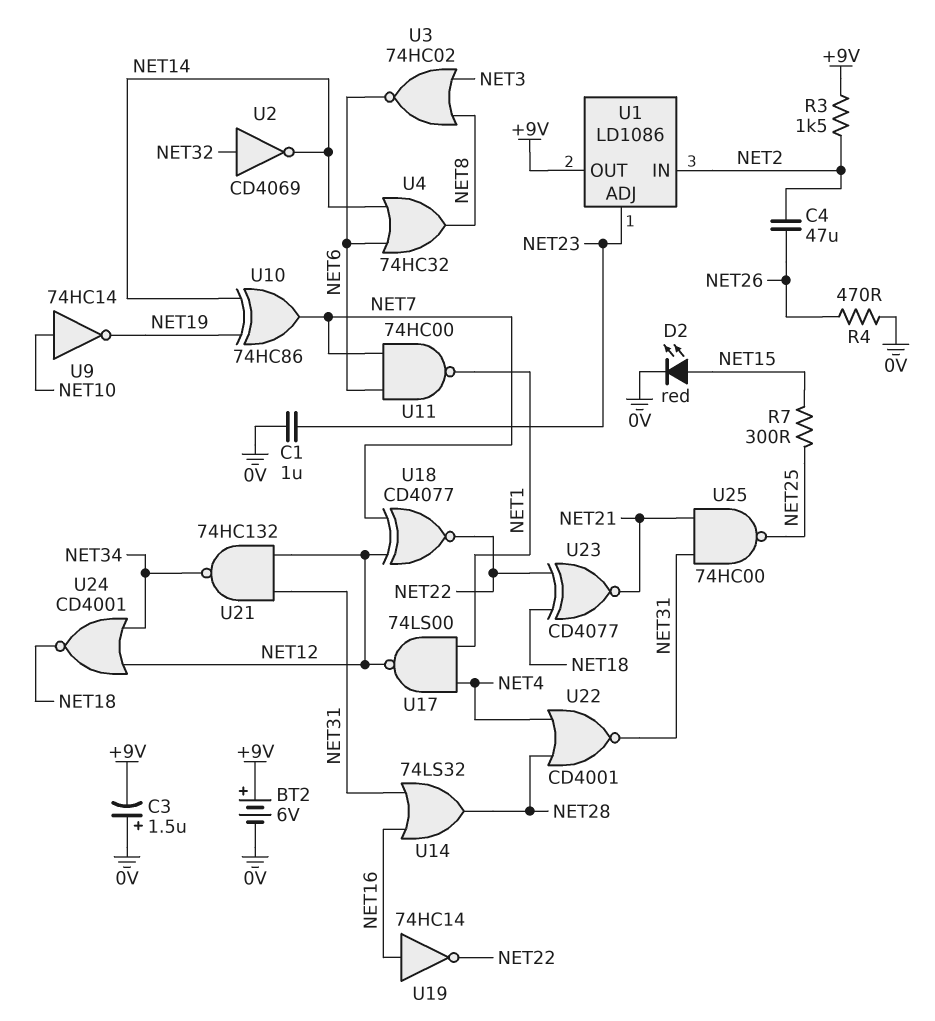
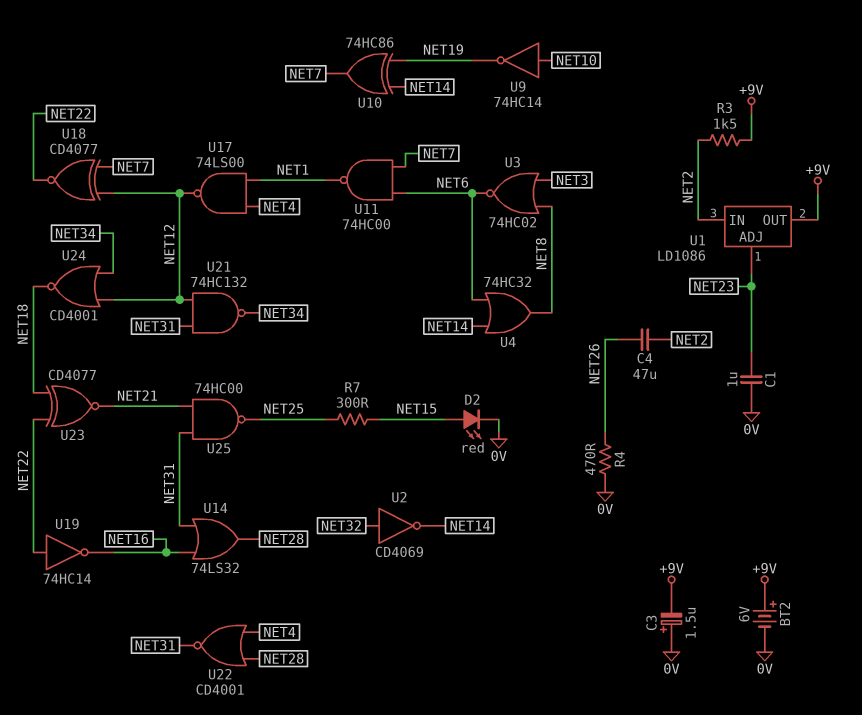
U19: NOT 74HC14 (in NET16, out NET22) -> NOT 74HC14 (in NET22, out NET16)

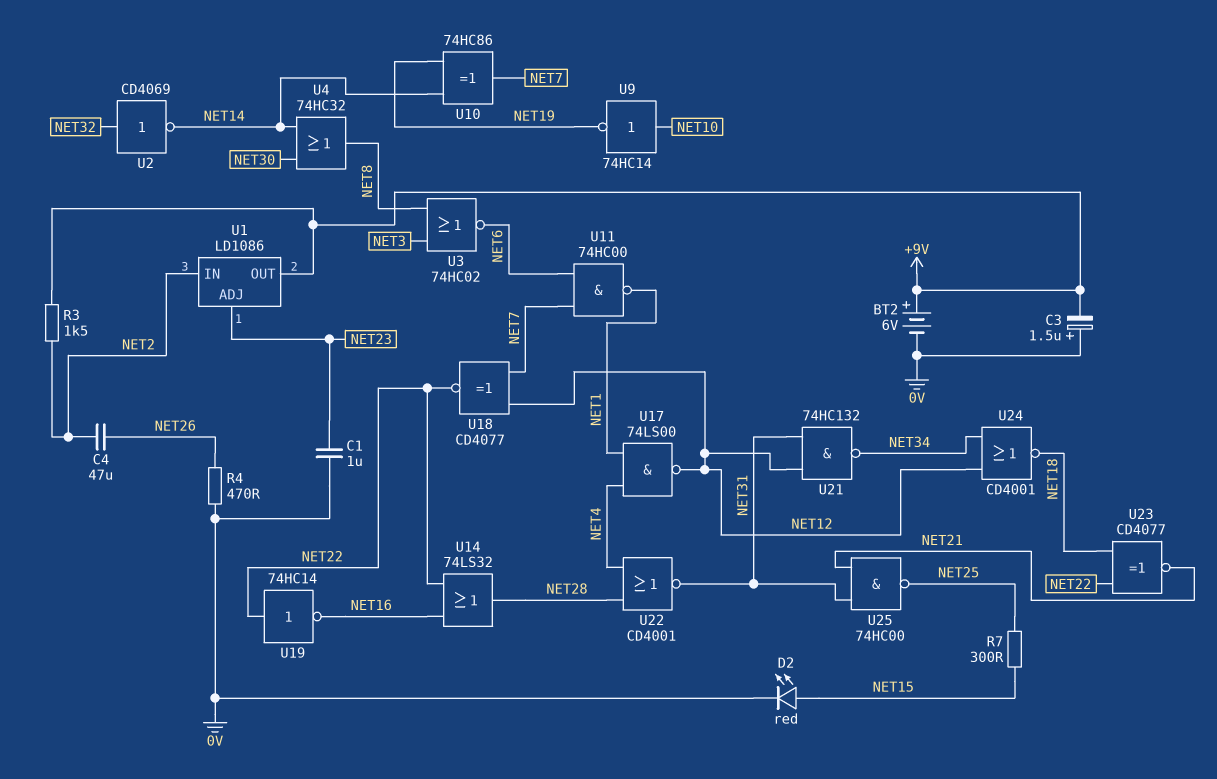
U4: OR 74HC32 (in NET6, in NET14, out NET8) -> OR 74HC32 (in NET14, in NET30, out NET8)
U14: OR 74LS32 (in NET16, in NET31, out NET28) -> OR 74LS32 (in NET16, in NET22, out NET28)

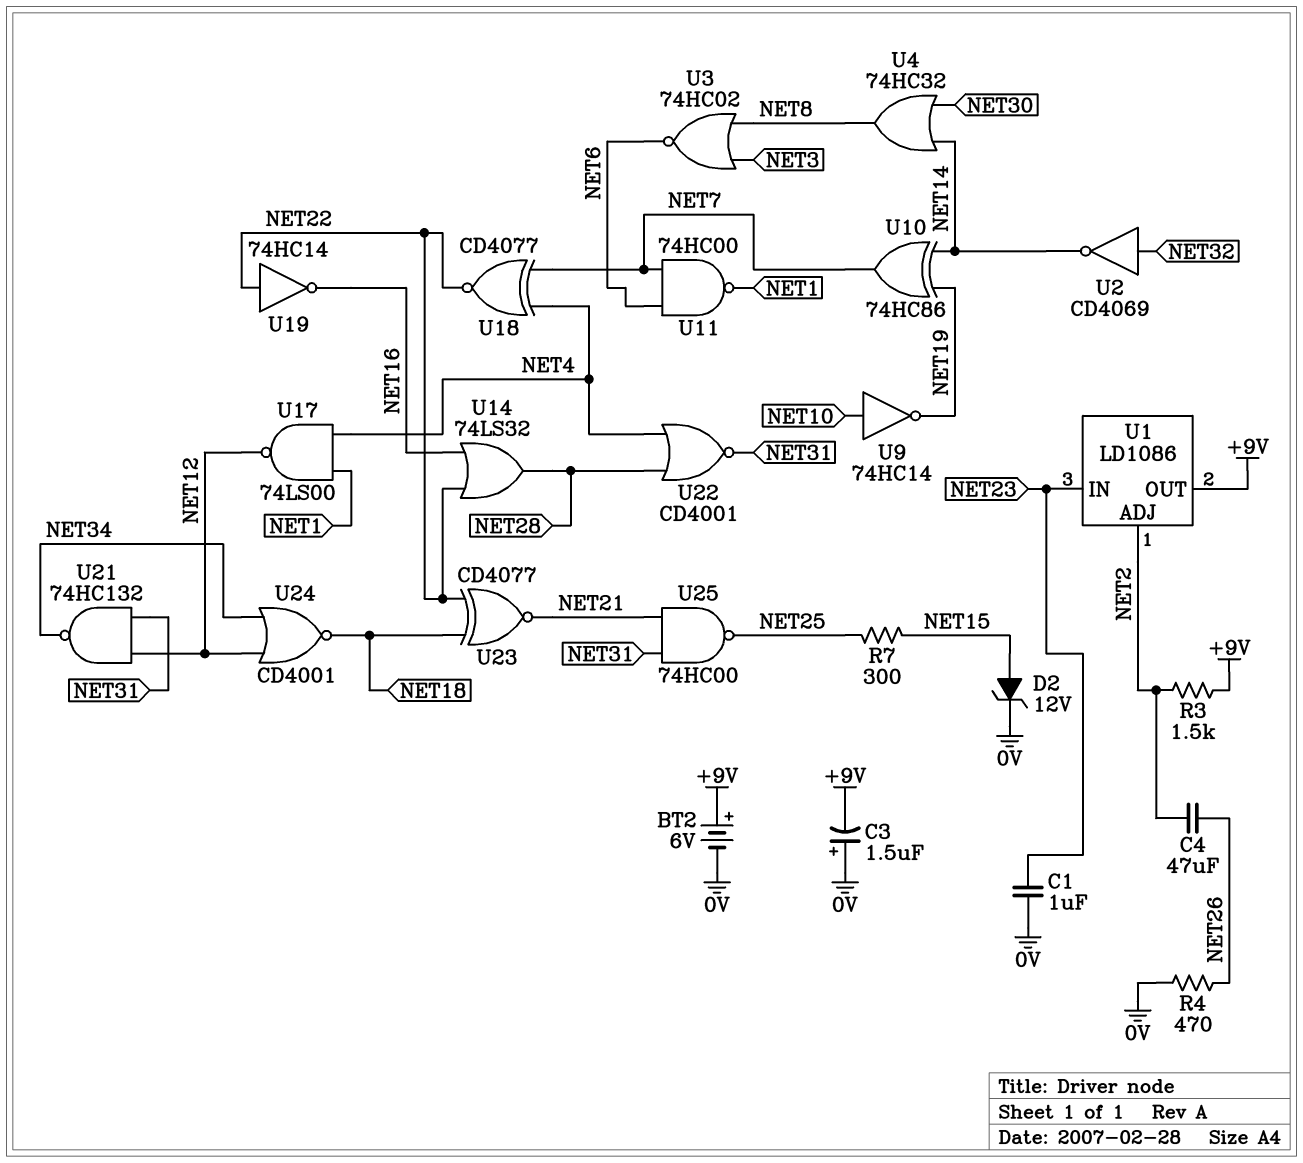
D2: LED red (A NET15, K 0V) -> zener 12V (A NET15, K 0V)
U1 pin ADJ: NET23 -> NET2
U1 pin IN: NET2 -> NET23
U18: XNOR CD4077 (in NET7, in NET12, out NET22) -> XNOR CD4077 (in NET4, in NET7, out NET22)

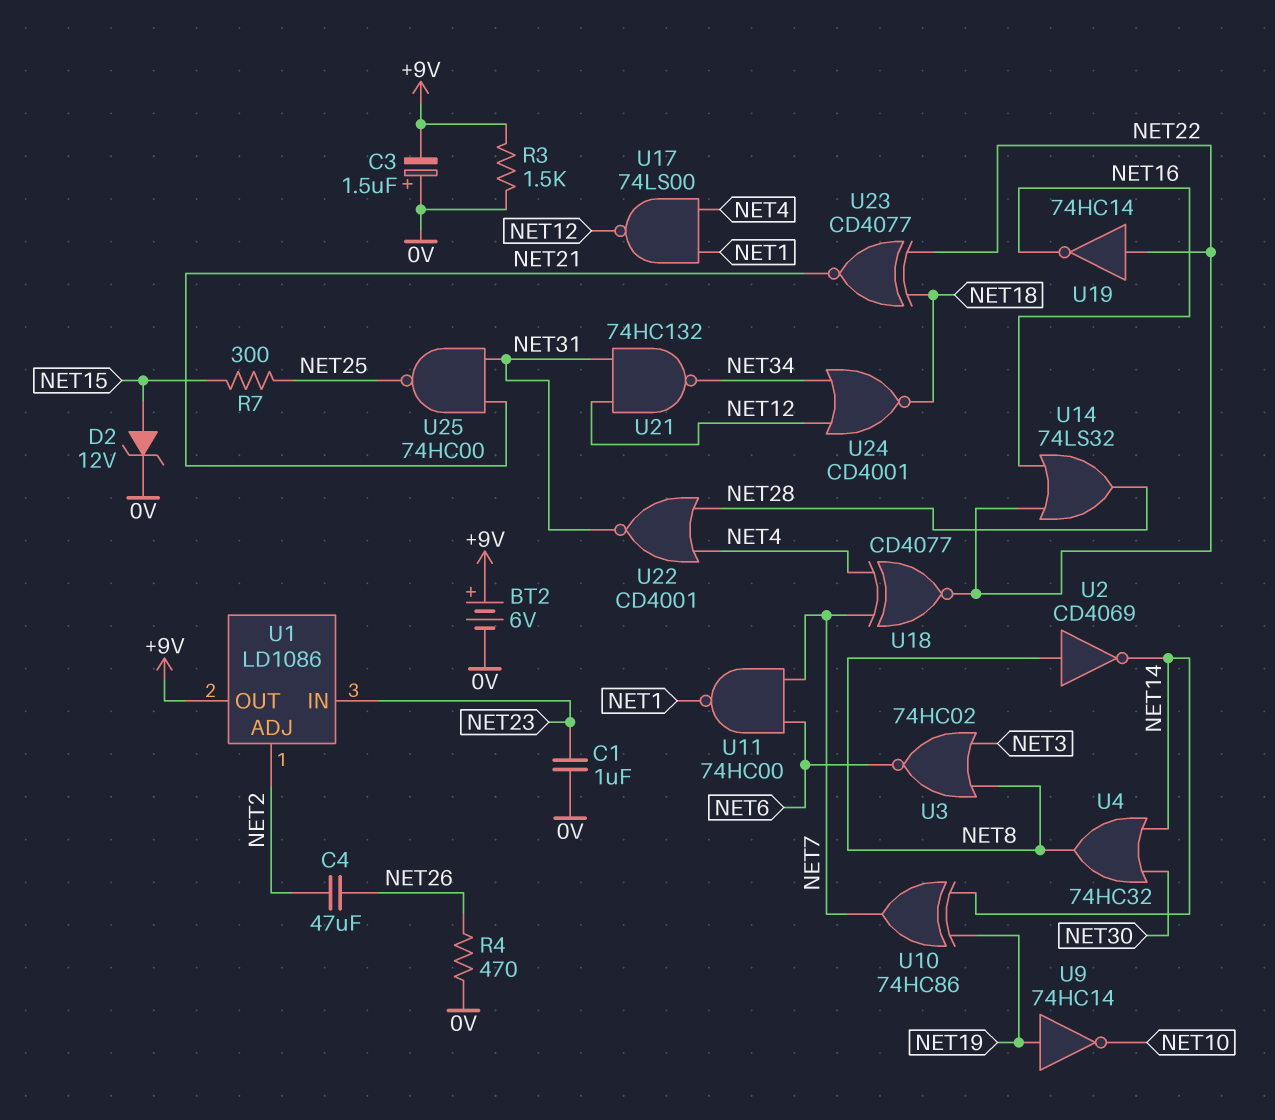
R3: 1.5k (+9V, NET2) -> 1.5k (+9V, 0V)
U2: NOT CD4069 (in NET32, out NET14) -> NOT CD4069 (in NET8, out NET14)
U9: NOT 74HC14 (in NET10, out NET19) -> NOT 74HC14 (in NET19, out NET10)

